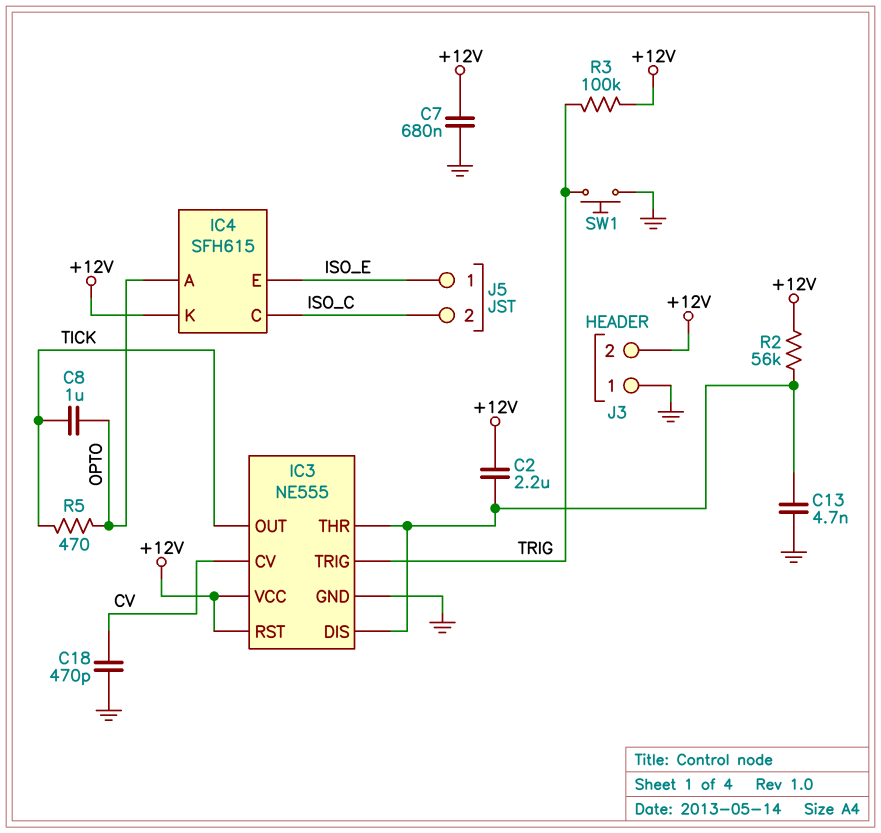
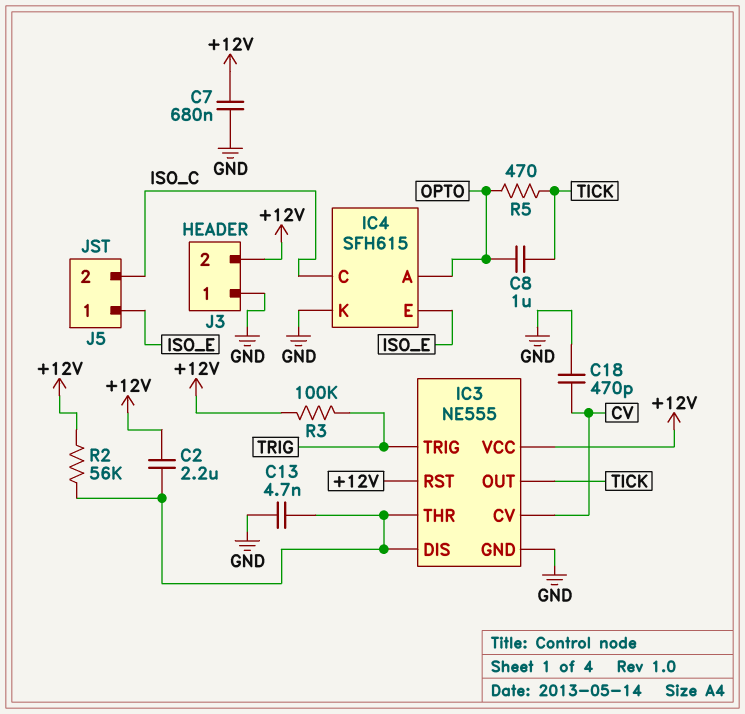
IC4 pin K: +12V -> GND
SW1: button (GND, TRIG) -> none

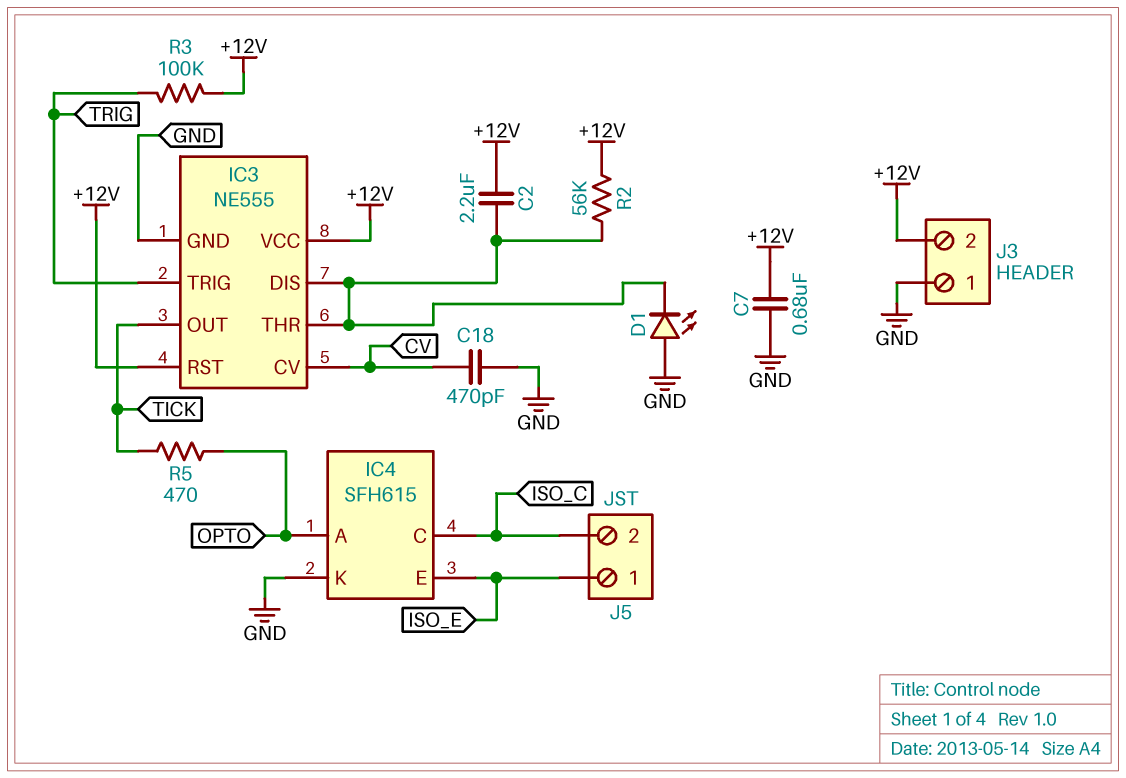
C8: 1uF (OPTO, TICK) -> none
C13: 4.7nF (GND, IC3/DIS) -> none
D1: none -> LED (A GND, K IC3/DIS)

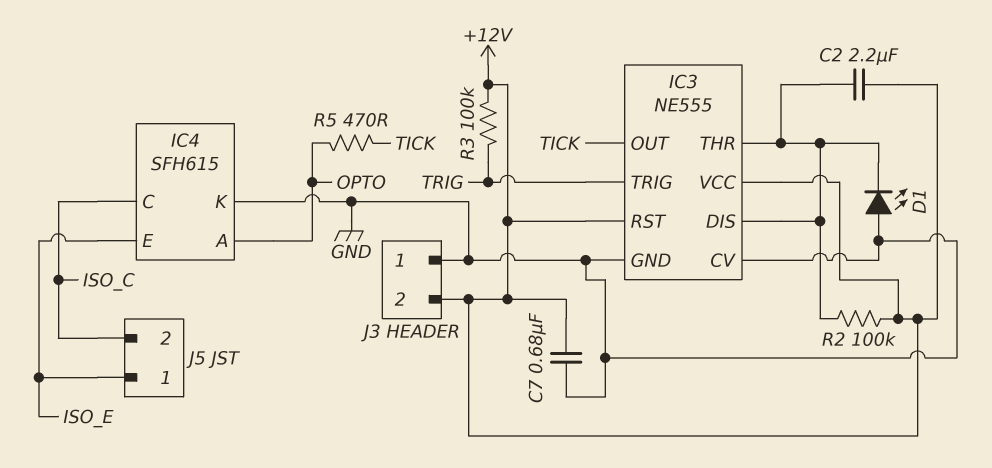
C18: 470pF (CV, GND) -> none
IC3 pin CV: CV -> GND
R2: 56k (+12V, IC3/DIS) -> 100k (+12V, IC3/DIS)

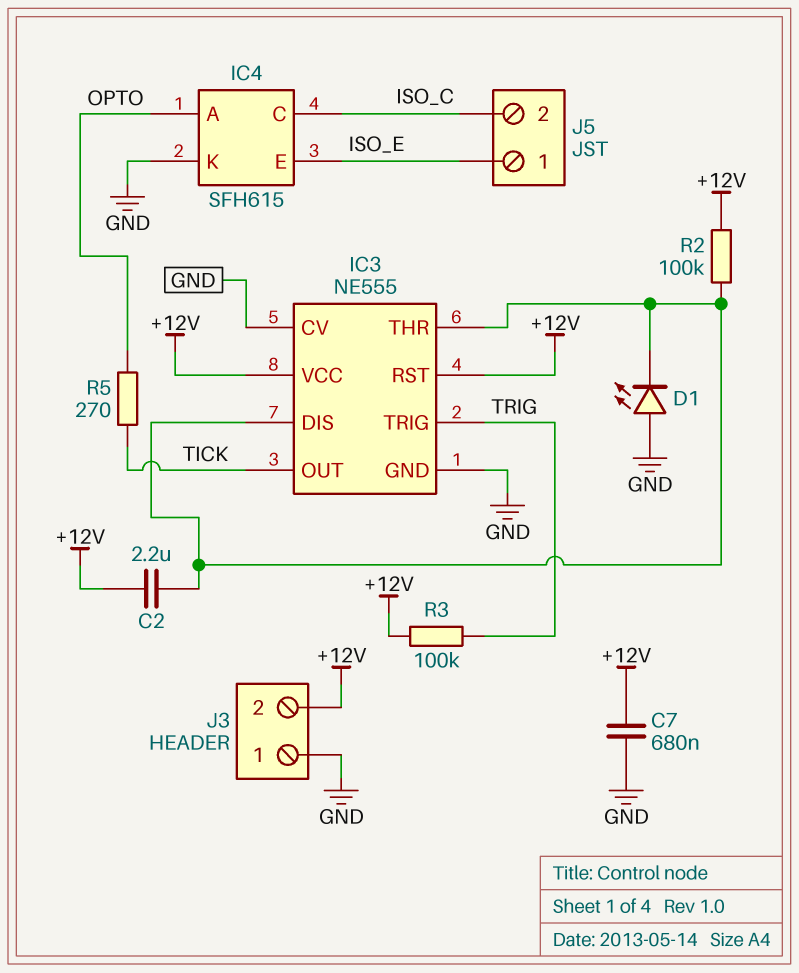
R5: 470 (OPTO, TICK) -> 270 (OPTO, TICK)

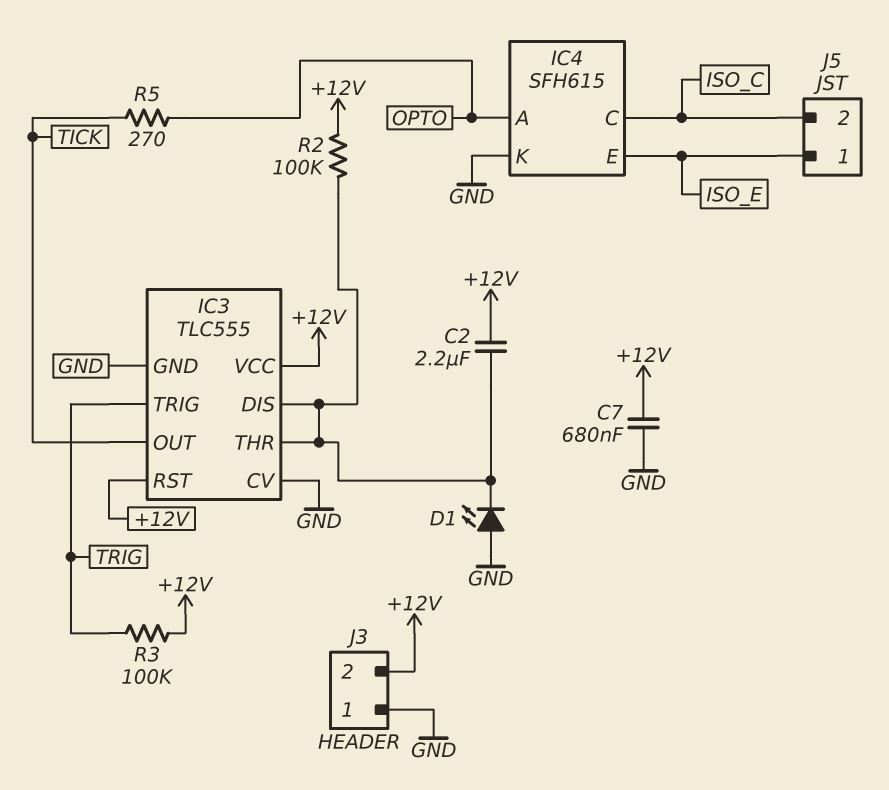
IC3: NE555 -> TLC555

